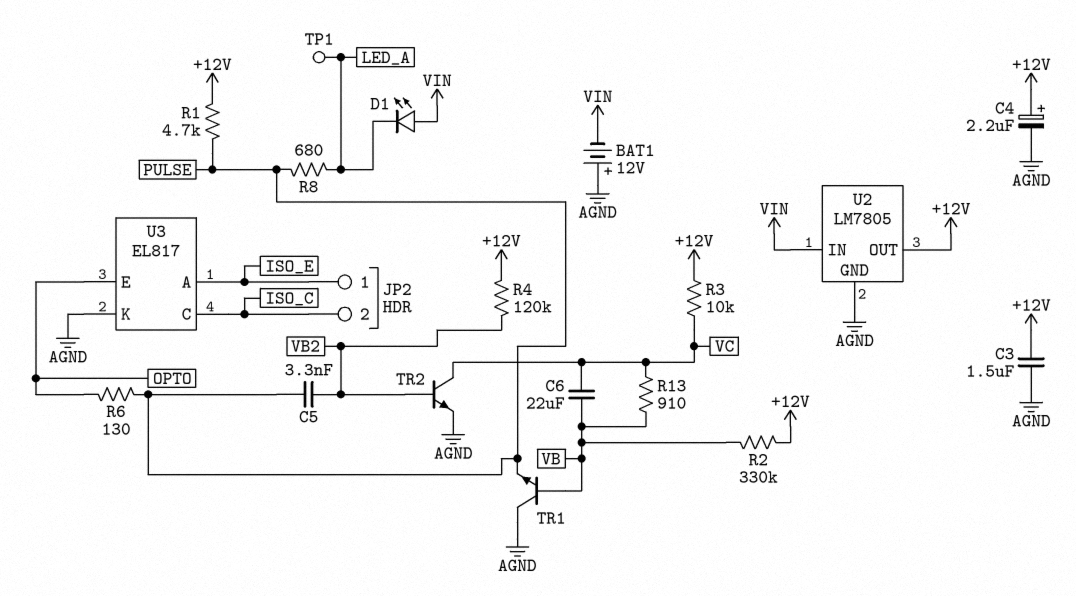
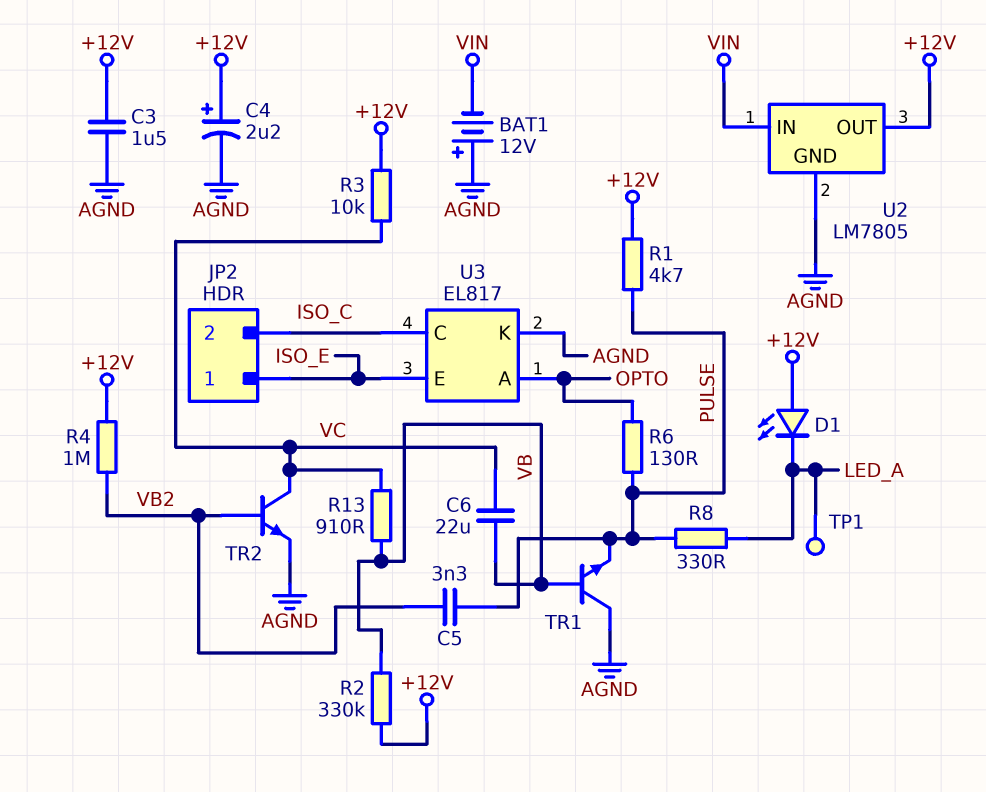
D1: LED (A VIN, K LED_A) -> LED (A +12V, K LED_A)
R4: 120k (+12V, VB2) -> 1M (+12V, VB2)
R8: 680 (LED_A, PULSE) -> 330 (LED_A, PULSE)
U3 pin A: ISO_E -> OPTO
U3 pin E: OPTO -> ISO_E

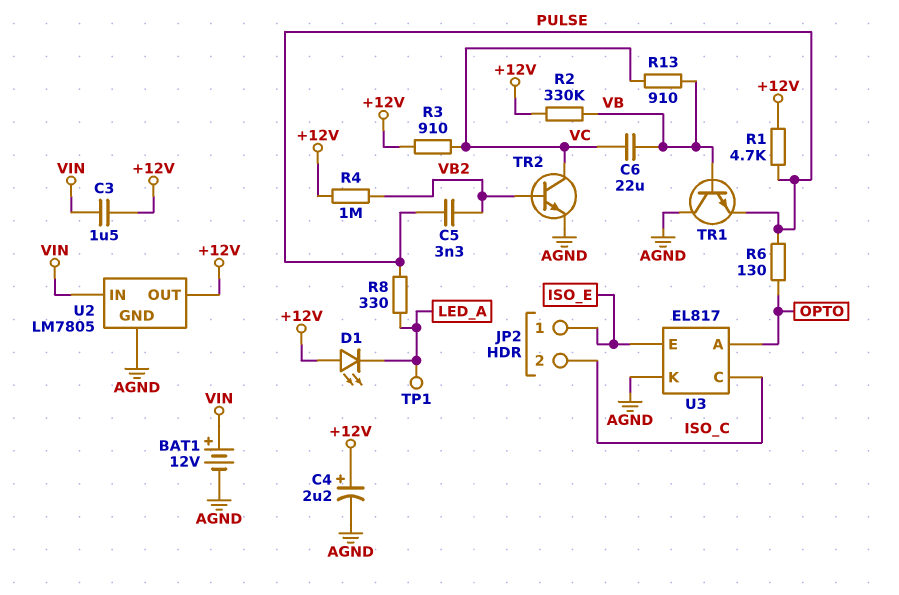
BAT1: 12V (plus AGND, minus VIN) -> 12V (plus VIN, minus AGND)
C3: 1.5uF (+12V, AGND) -> 1.5uF (+12V, VIN)
R3: 10k (+12V, VC) -> 910 (+12V, VC)

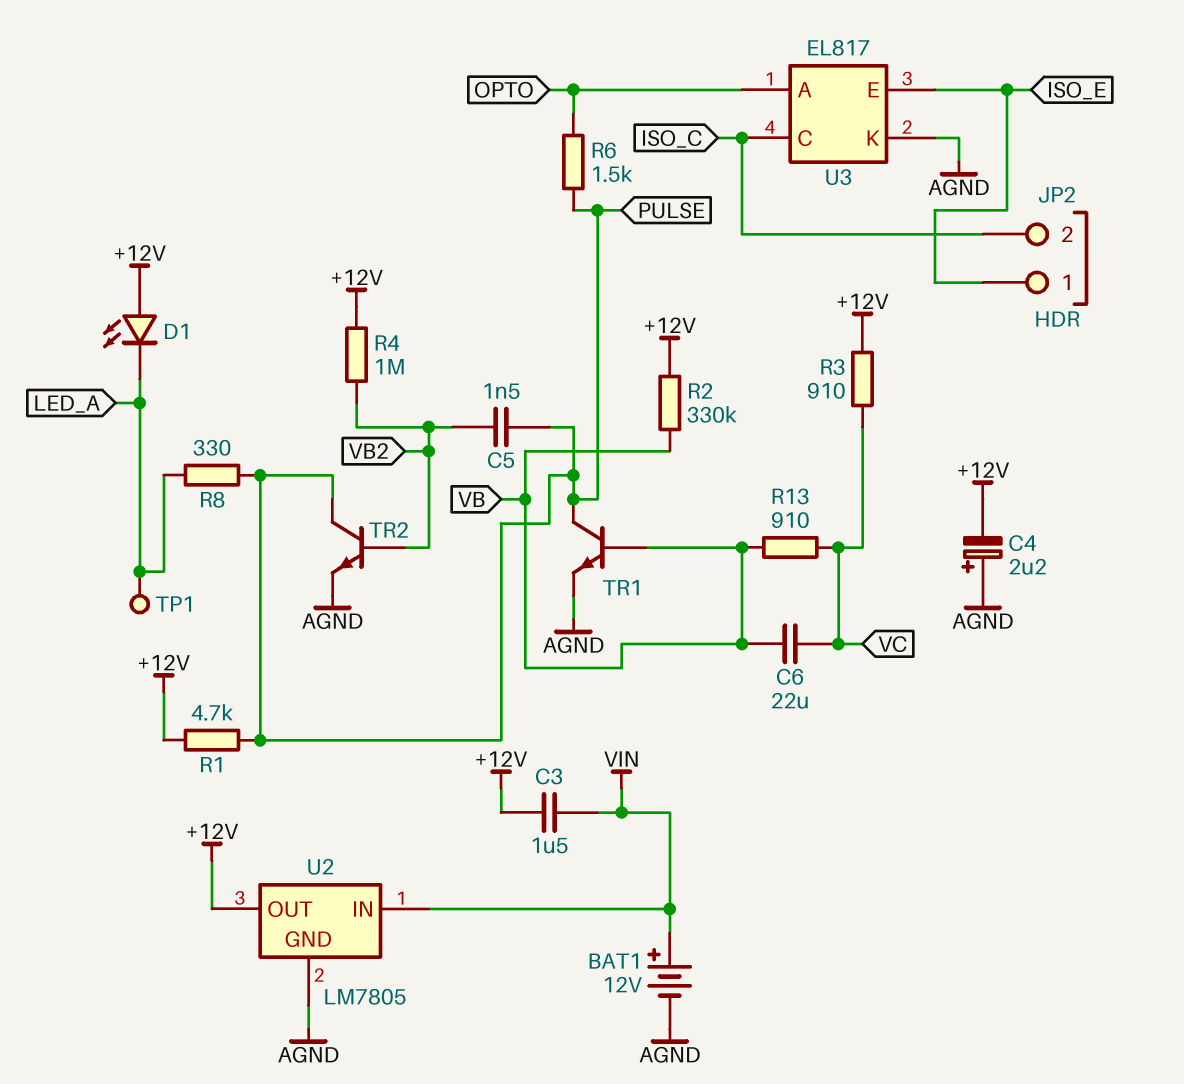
C4: 2.2uF (plus +12V, minus AGND) -> 2.2uF (plus AGND, minus +12V)
C5: 3.3nF (PULSE, VB2) -> 1.5nF (PULSE, VB2)
R6: 130 (OPTO, PULSE) -> 1.5k (OPTO, PULSE)
TR1: NPN (B VB, C AGND, E PULSE) -> NPN (B VB, C PULSE, E AGND)
TR2: NPN (B VB2, C VC, E AGND) -> NPN (B VB2, C PULSE, E AGND)

